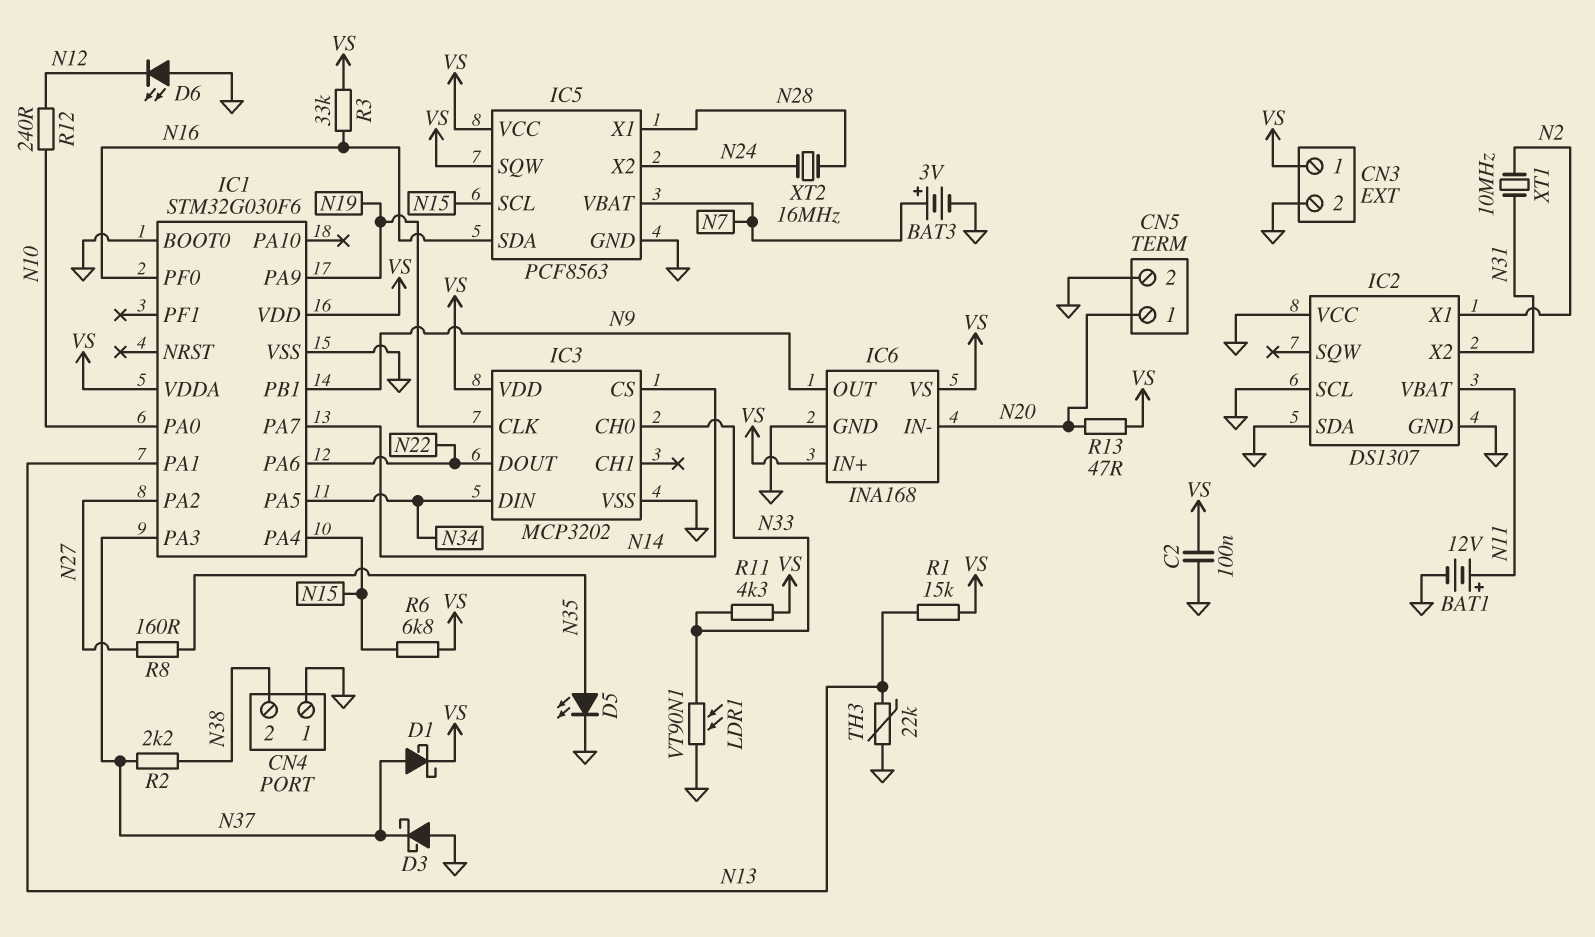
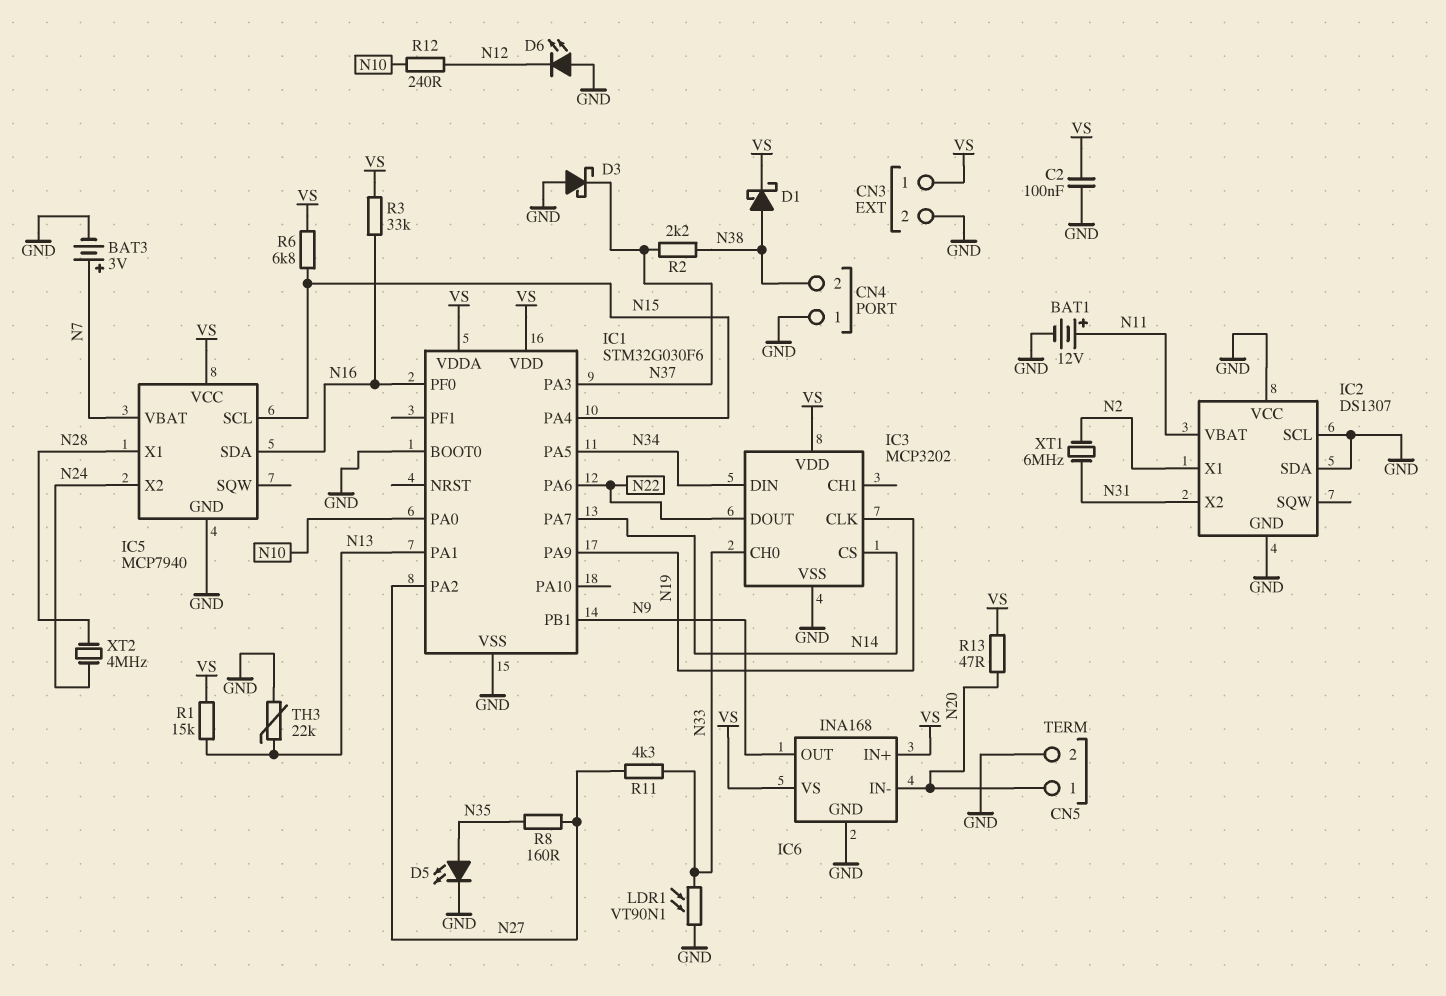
D1: schottky (A N37, K VS) -> schottky (A N38, K VS)
IC5: PCF8563 -> MCP7940
IC5 pin SQW: VS -> none
R11: 4.3k (N33, VS) -> 4.3k (N27, N33)
XT1: 10MHz (N2, N31) -> 6MHz (N2, N31)
XT2: 16MHz (N24, N28) -> 4MHz (N24, N28)

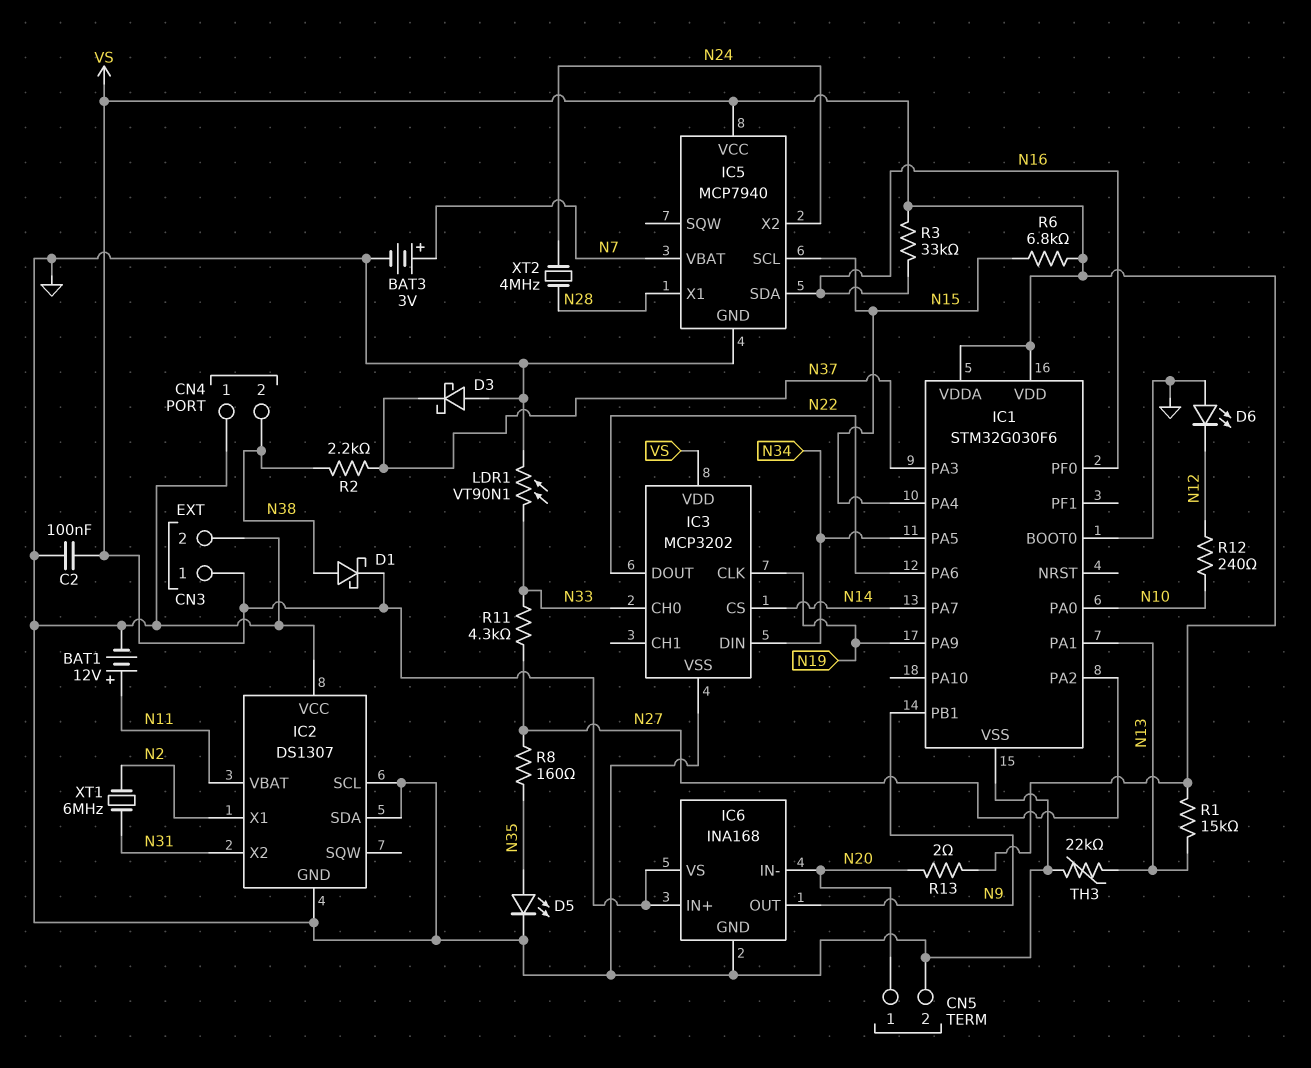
R13: 47 (N20, VS) -> 2 (N20, VS)

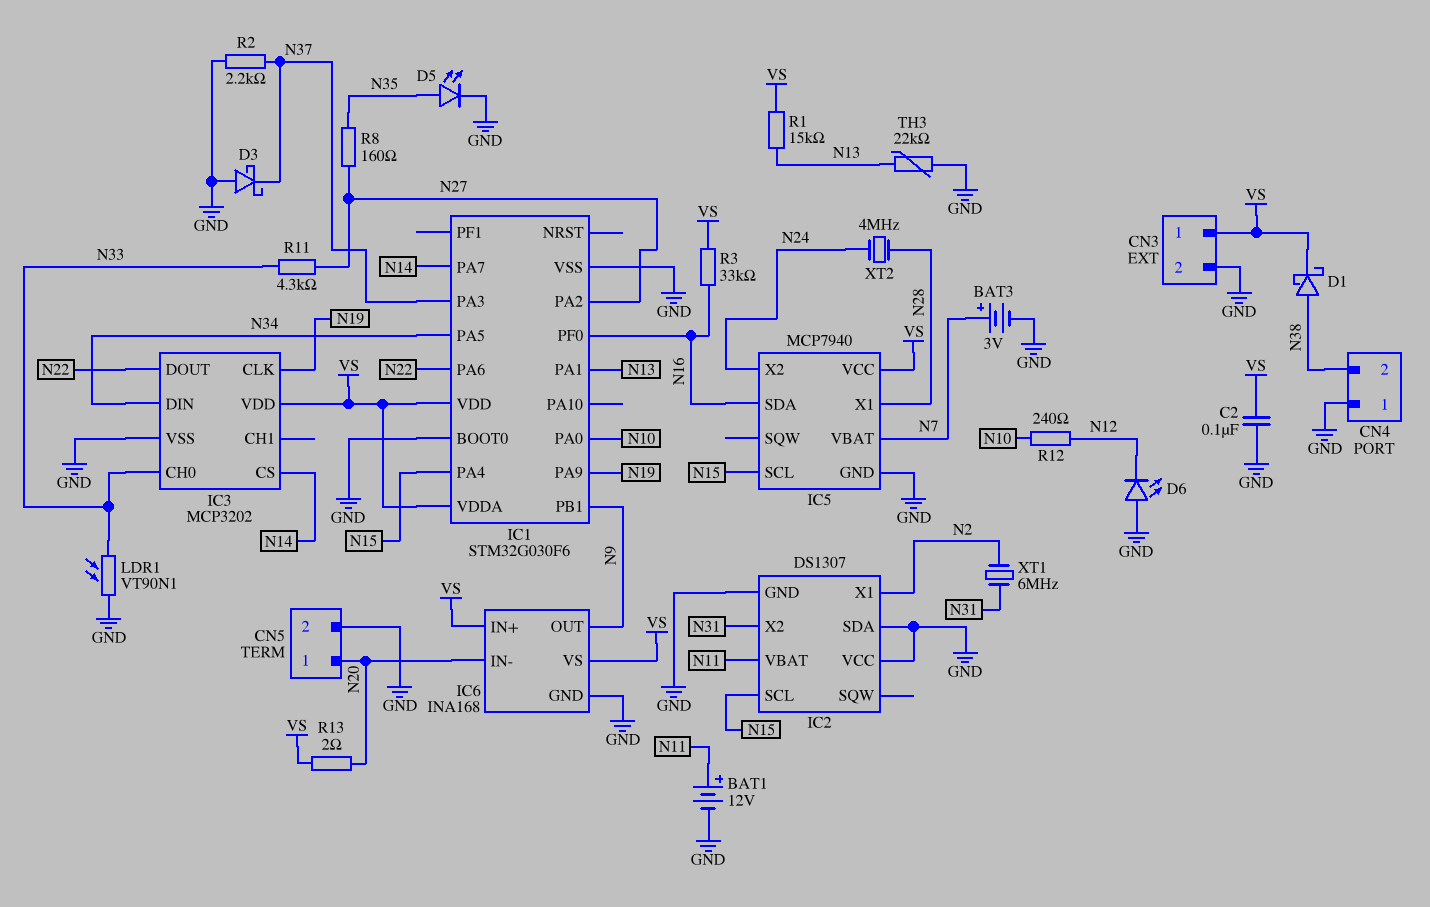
IC2 pin SCL: GND -> N15
R2: 2.2k (N37, N38) -> 2.2k (GND, N37)
R6: 6.8k (N15, VS) -> none

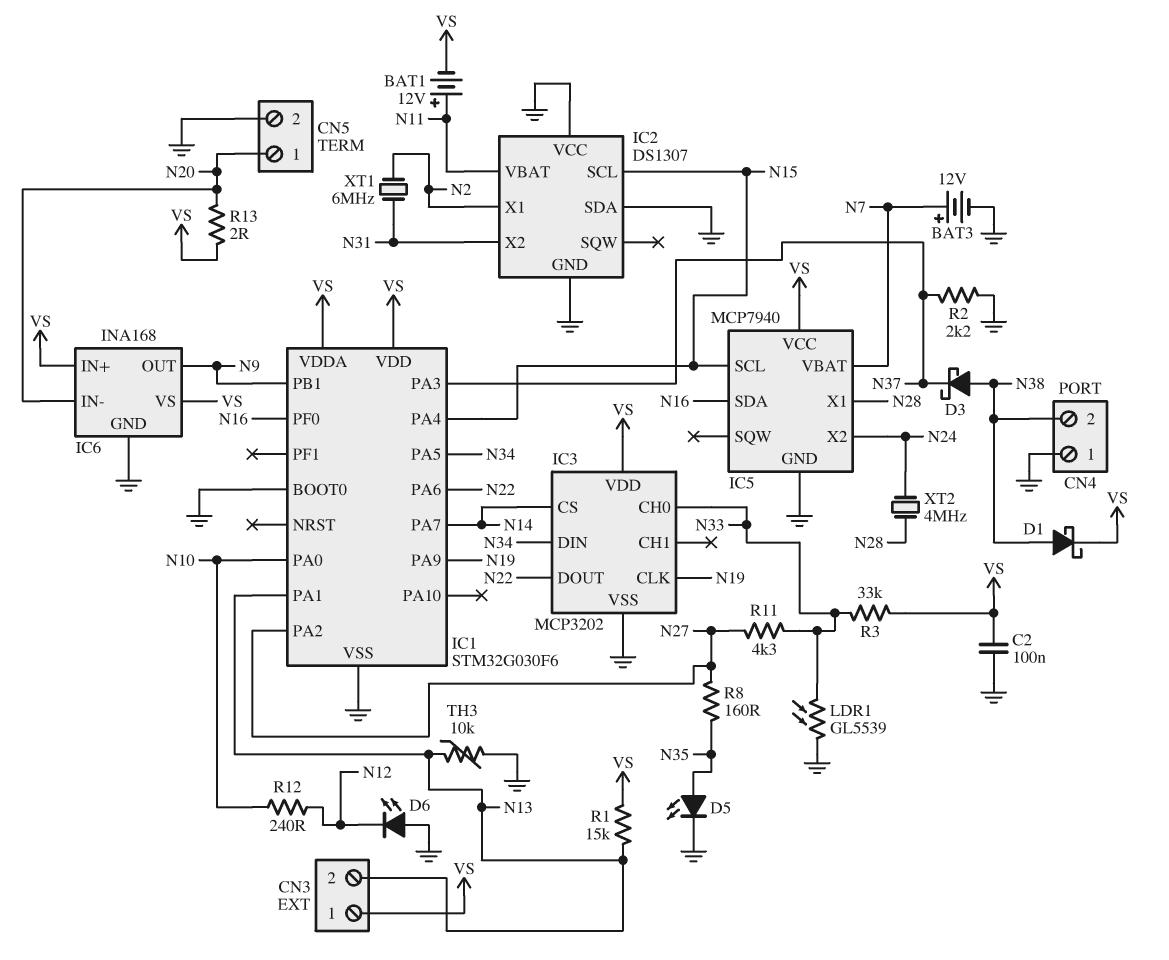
BAT1: 12V (plus N11, minus GND) -> 12V (plus N11, minus VS)
BAT3: 3V (plus N7, minus GND) -> 12V (plus N7, minus GND)
CN3 pin 2: GND -> N13
D3: schottky (A GND, K N37) -> schottky (A N38, K N37)
LDR1: VT90N1 (GND, N33) -> GL5539 (GND, N33)
R3: 33k (N16, VS) -> 33k (N33, VS)
TH3: 22k (GND, N13) -> 10k (GND, N13)

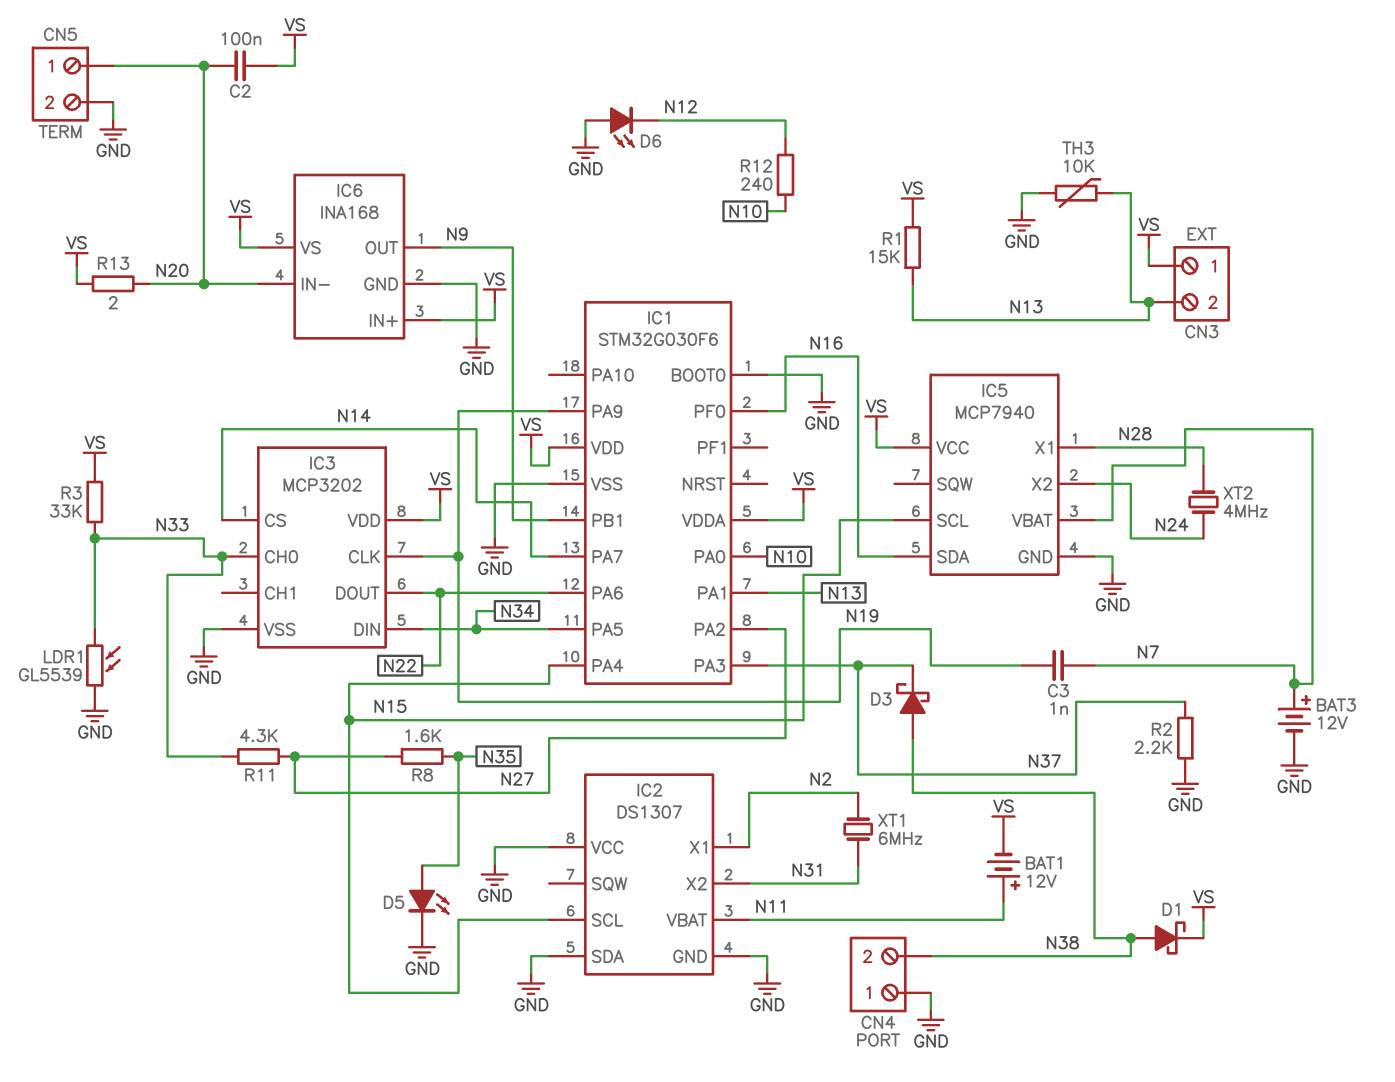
C2: 100nF (GND, VS) -> 100nF (N20, VS)
C3: none -> 1nF (N7, N19)
R8: 160 (N27, N35) -> 1.6k (N27, N35)

